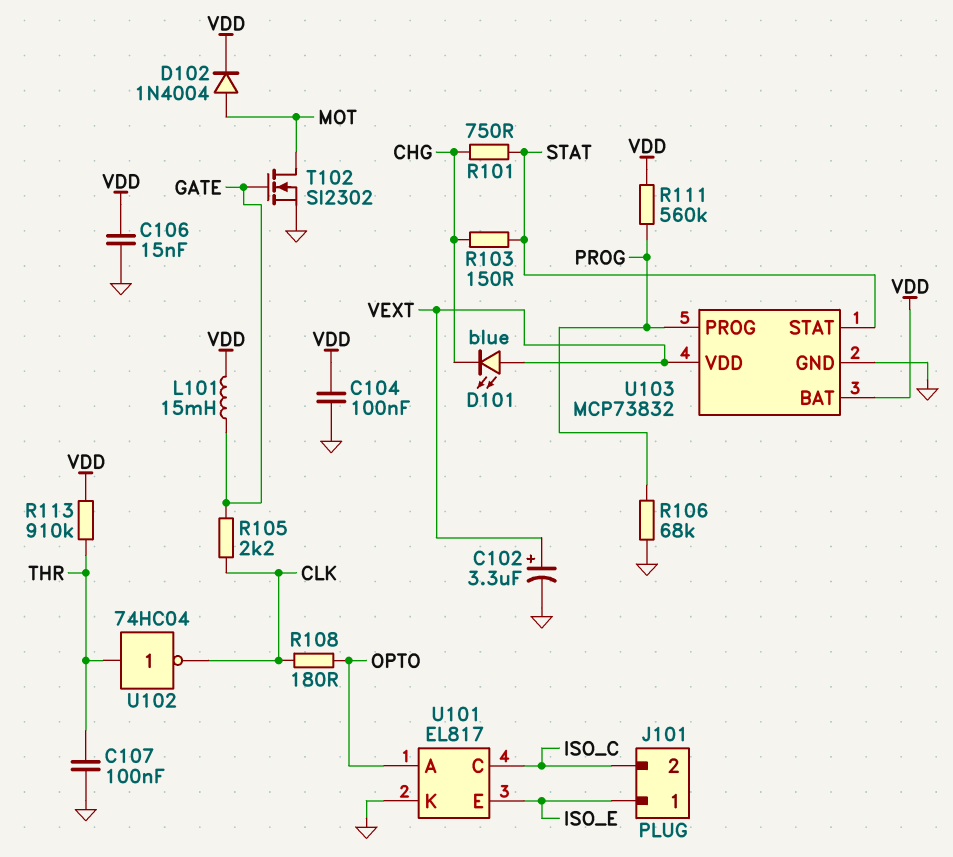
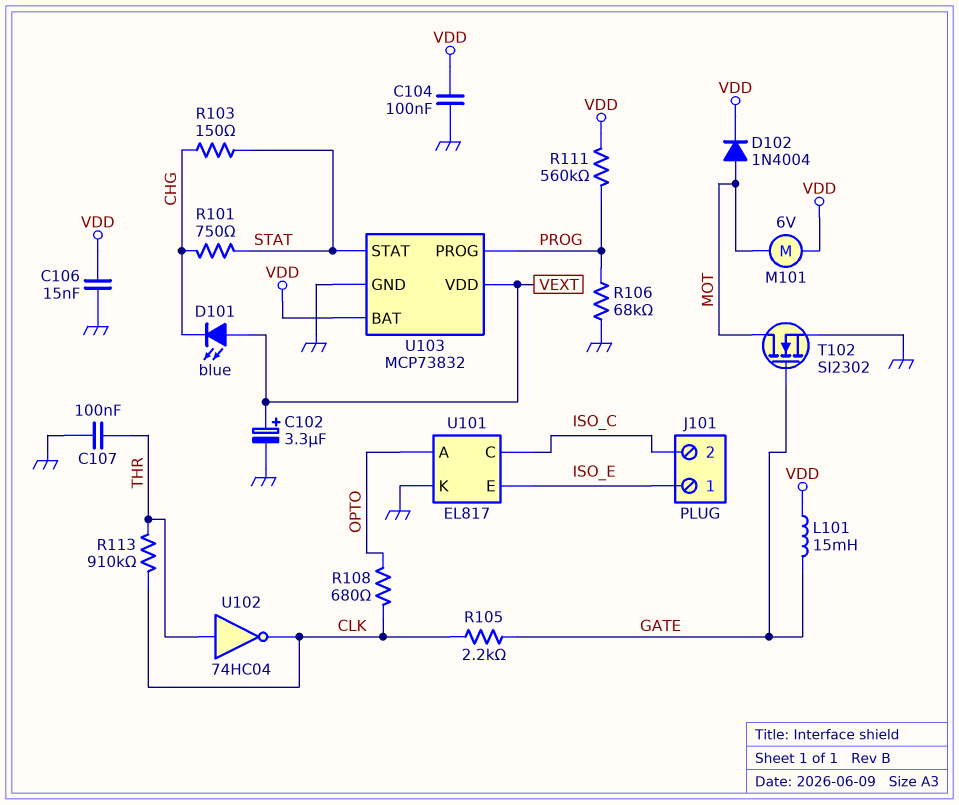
M101: none -> motor 6V (MOT, VDD)
R108: 180 (CLK, OPTO) -> 680 (CLK, OPTO)
R113: 910k (THR, VDD) -> 910k (CLK, THR)

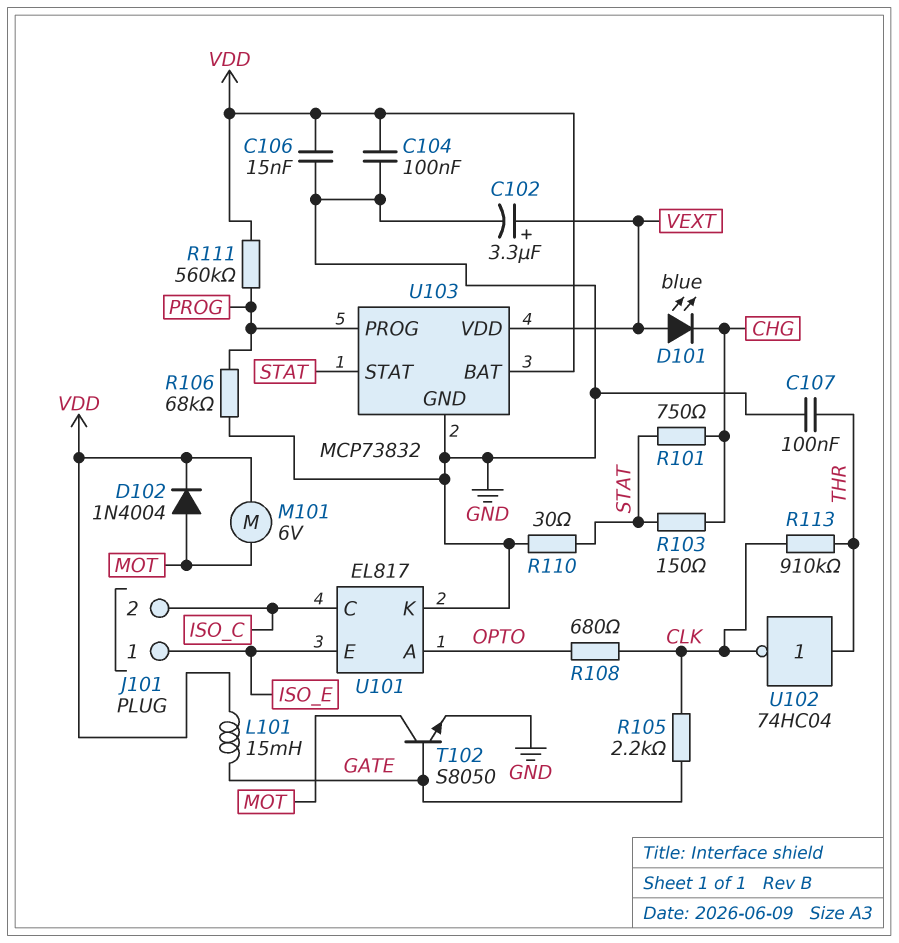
R110: none -> 30 (GND, STAT)
T102: NMOS SI2302 (G GATE, D MOT, S GND) -> NPN S8050 (B GATE, C MOT, E GND)

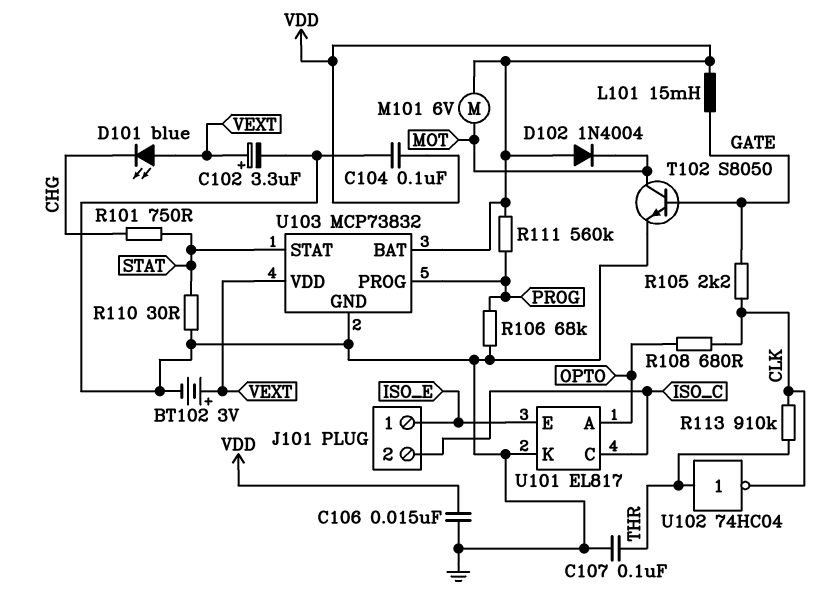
BT102: none -> 3V (plus VEXT, minus GND)
D102: diode 1N4004 (A MOT, K VDD) -> diode 1N4004 (A VDD, K MOT)
R103: 150 (CHG, STAT) -> none

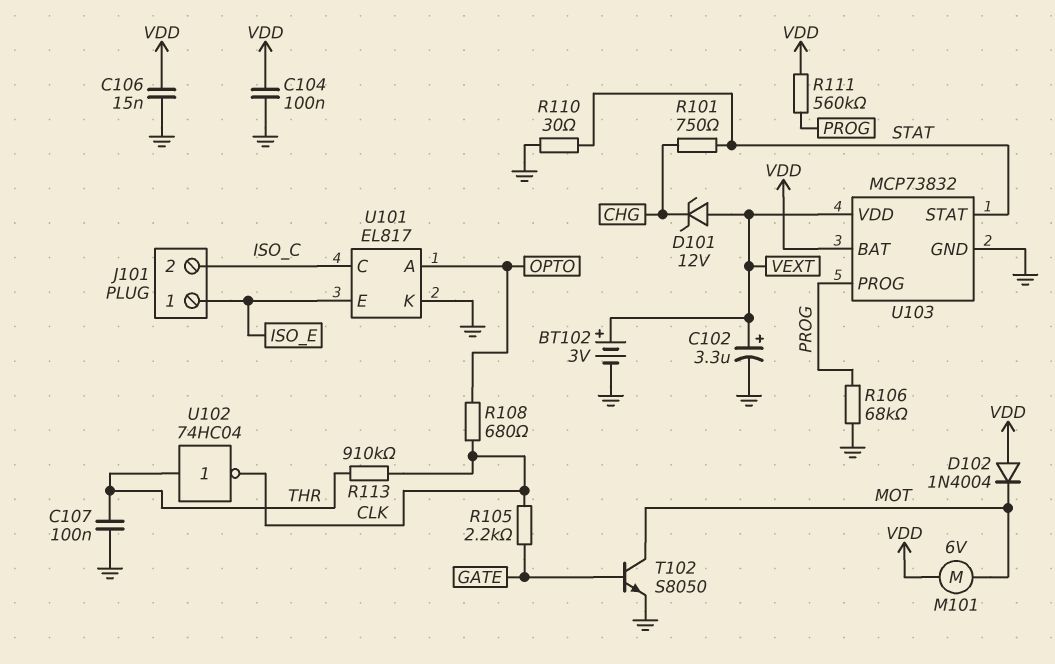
D101: LED blue (A VEXT, K CHG) -> zener 12V (A VEXT, K CHG)
L101: 15mH (GATE, VDD) -> none

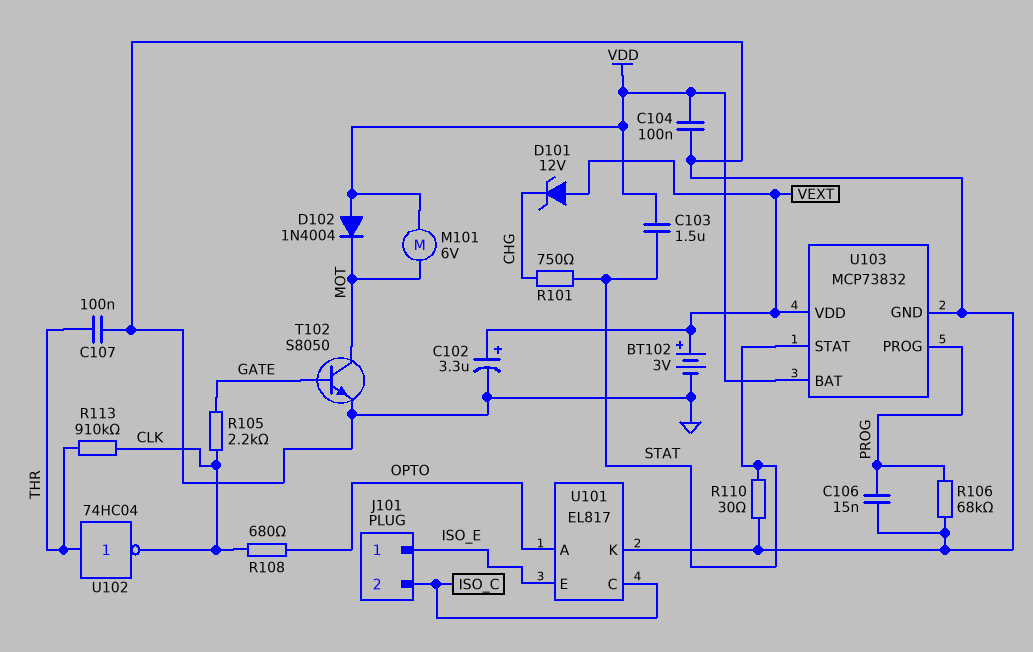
C103: none -> 1.5uF (STAT, VDD)
C106: 15nF (GND, VDD) -> 15nF (GND, PROG)
R111: 560k (PROG, VDD) -> none

